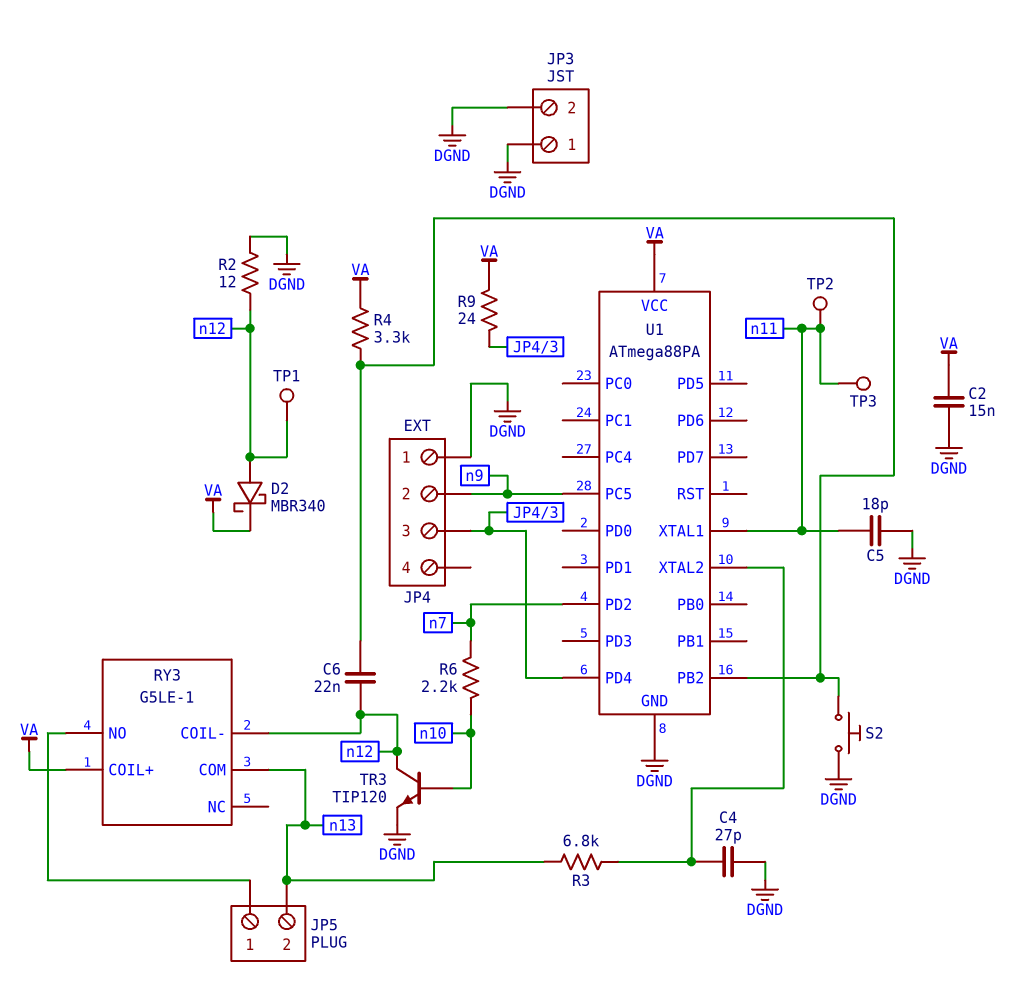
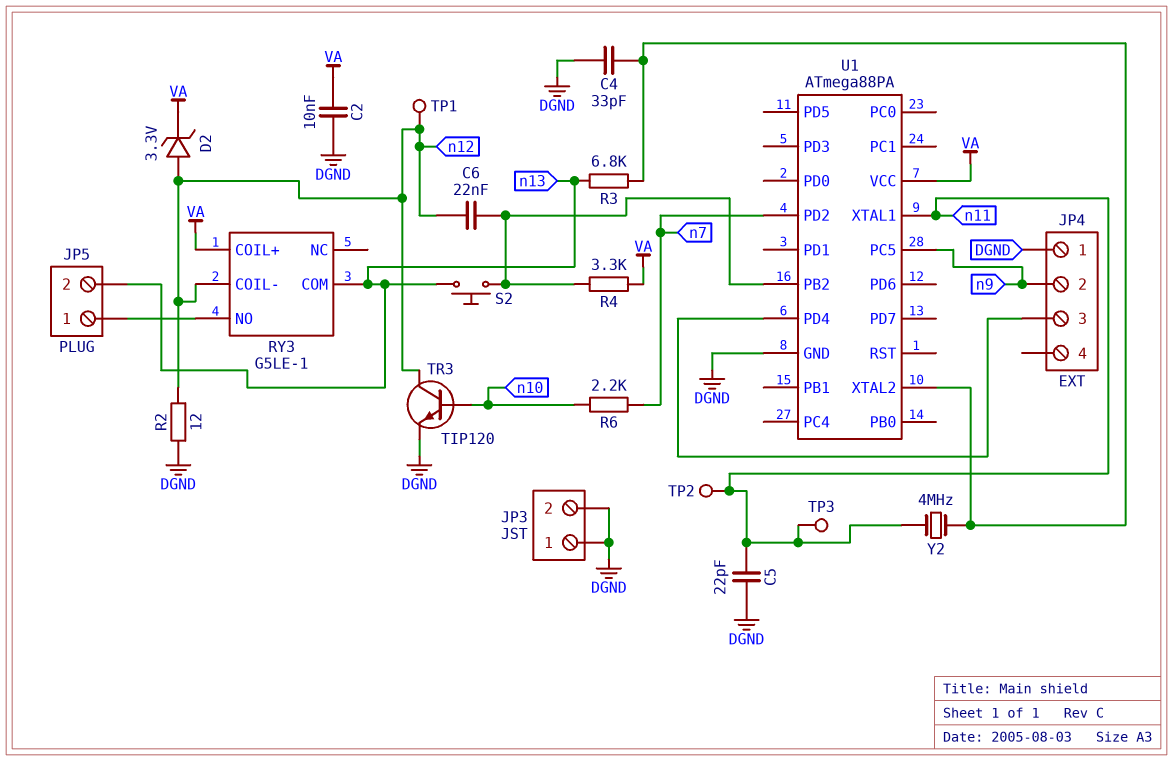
C2: 15nF (DGND, VA) -> 10nF (DGND, VA)
C4: 27pF (DGND, U1/XTAL2) -> 33pF (DGND, U1/XTAL2)
C5: 18pF (DGND, n11) -> 22pF (DGND, n11)
D2: schottky MBR340 (A n12, K VA) -> zener 3.3V (A n12, K VA)
R9: 24 (JP4/3, VA) -> none
S2: button (DGND, U1/PB2) -> button (U1/PB2, n13)
Y2: none -> 4MHz (U1/XTAL2, n11)

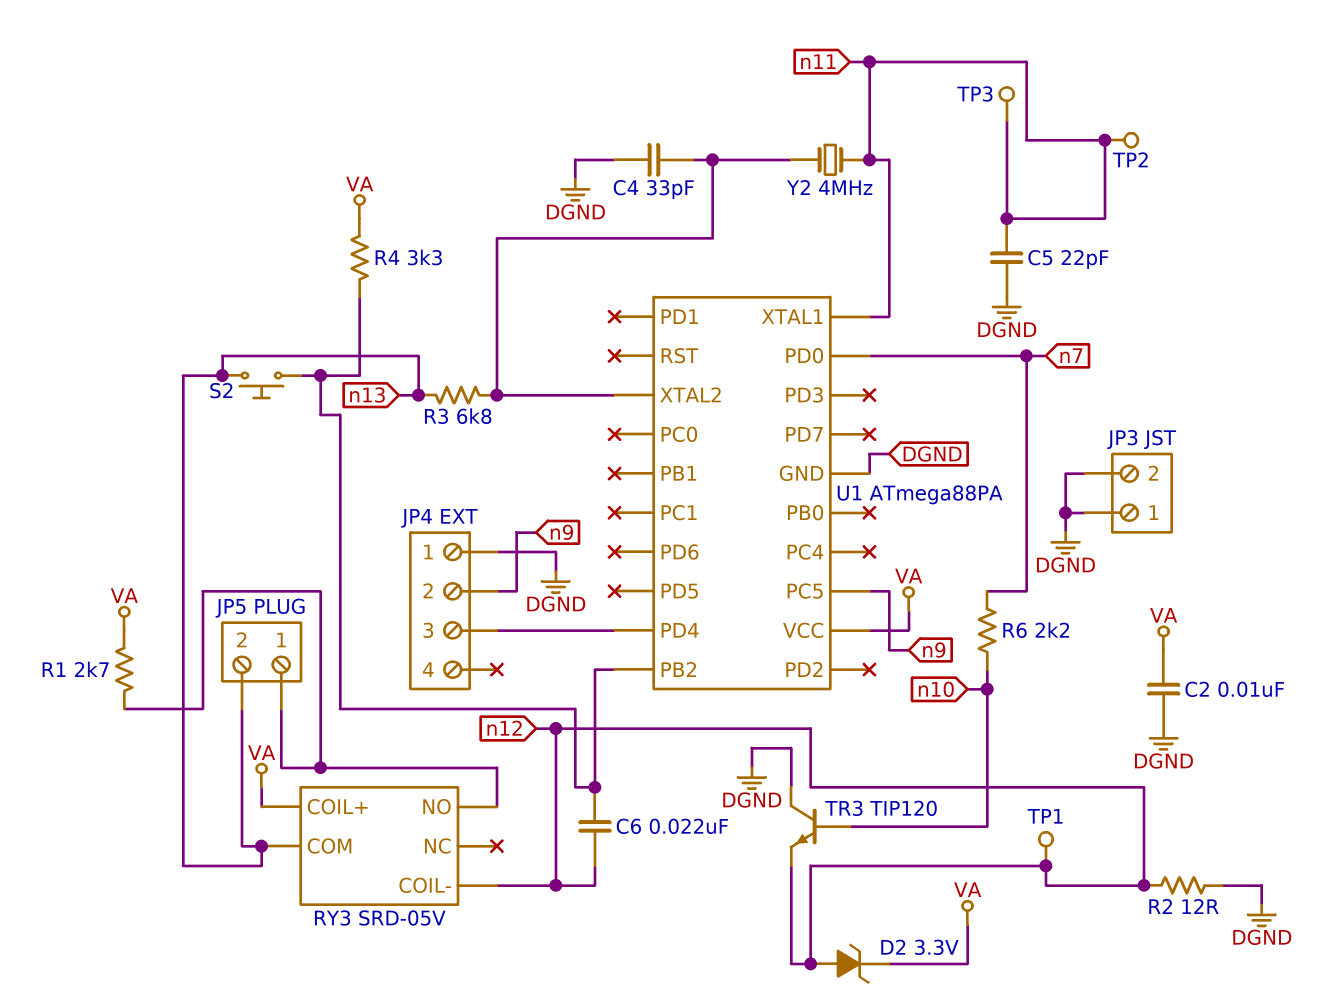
R1: none -> 2.7k (JP5/1, VA)
RY3: G5LE-1 -> SRD-05V
TR3: NPN TIP120 (B n10, C n12, E DGND) -> NPN TIP120 (B n10, C DGND, E n12)
U1 pin PD0: none -> n7
U1 pin PD2: n7 -> none

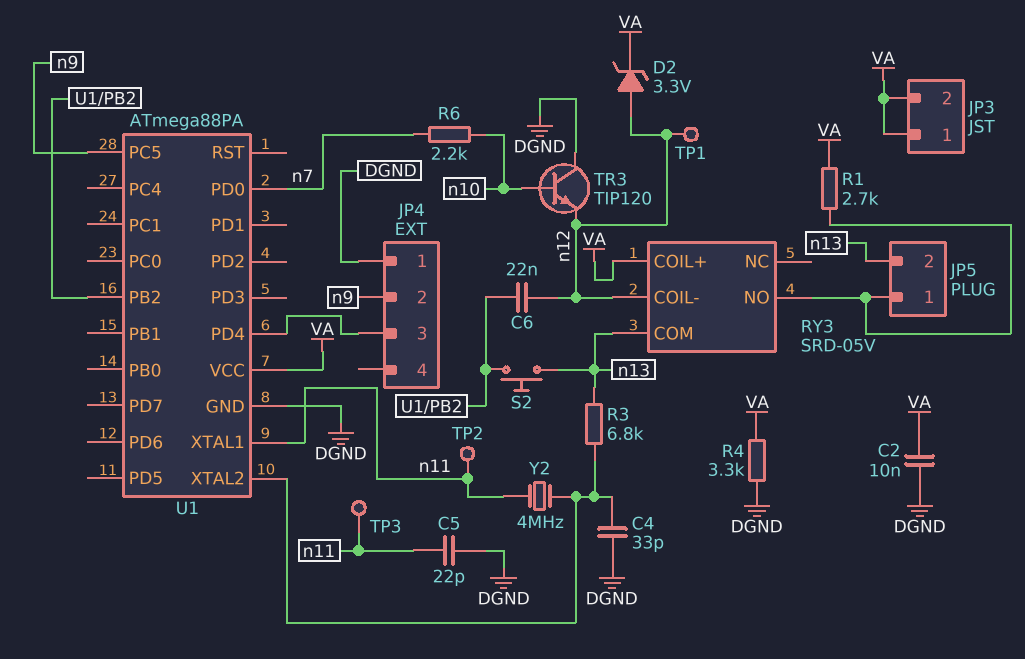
JP3 pin 1: DGND -> VA
JP3 pin 2: DGND -> VA
R2: 12 (DGND, n12) -> none
R4: 3.3k (U1/PB2, VA) -> 3.3k (DGND, VA)

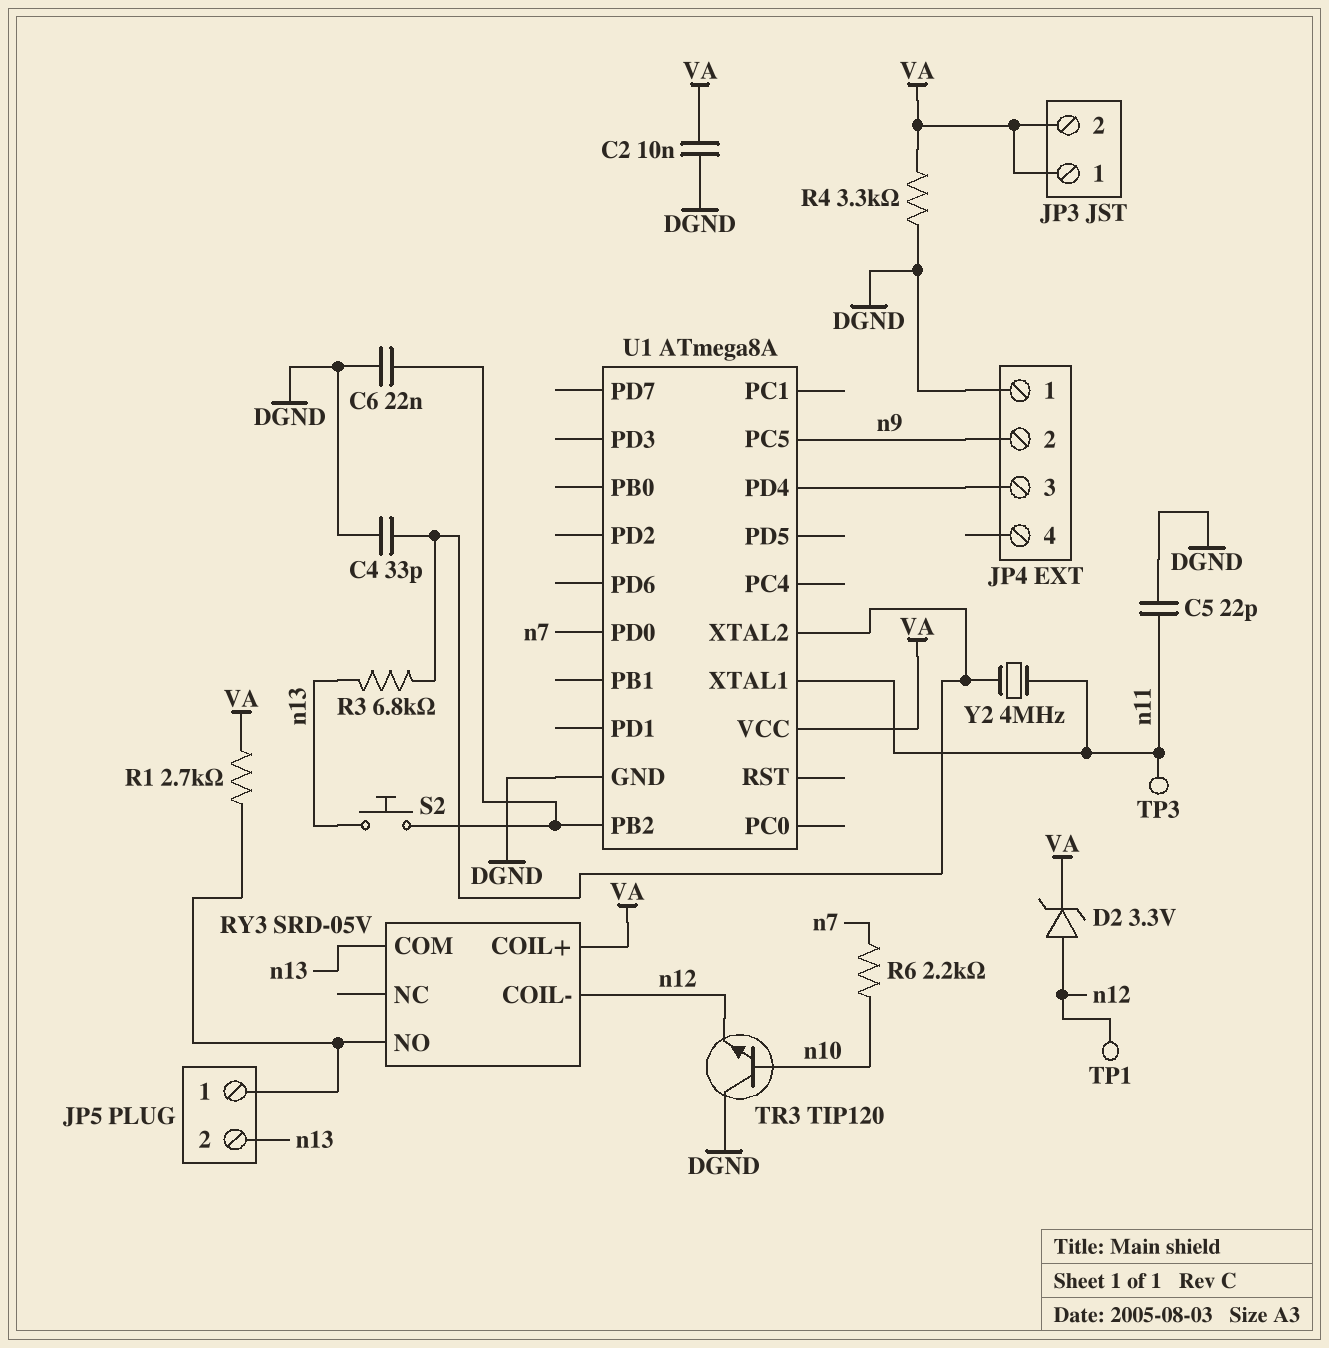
C6: 22nF (U1/PB2, n12) -> 22nF (DGND, U1/PB2)
TP2: test point (n11) -> none
U1: ATmega88PA -> ATmega8A

